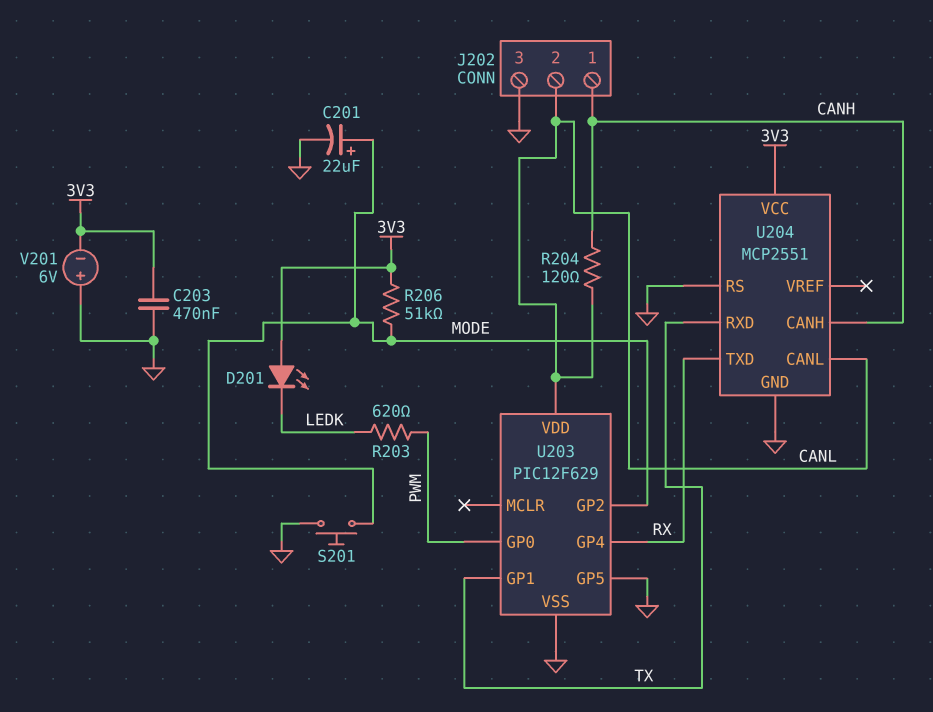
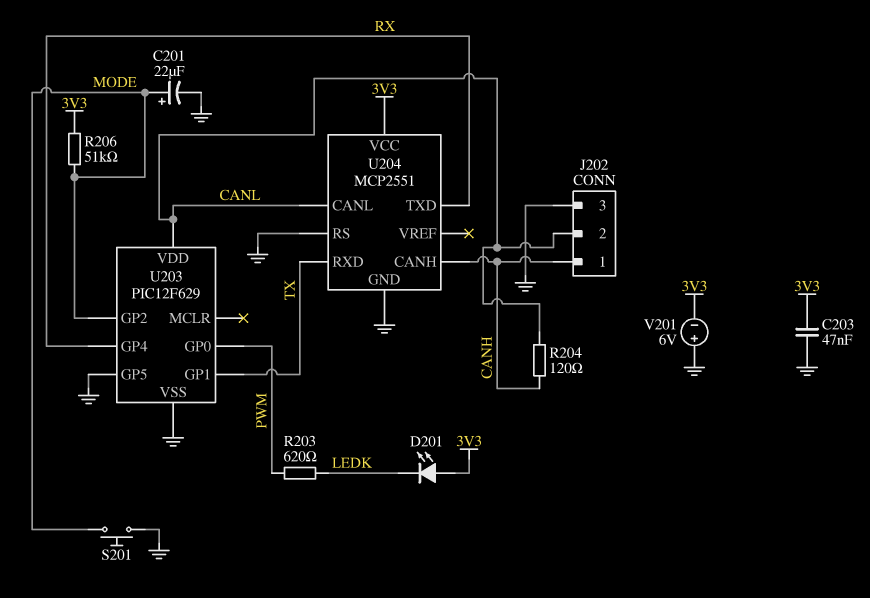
C203: 470nF (3V3, GND) -> 47nF (3V3, GND)

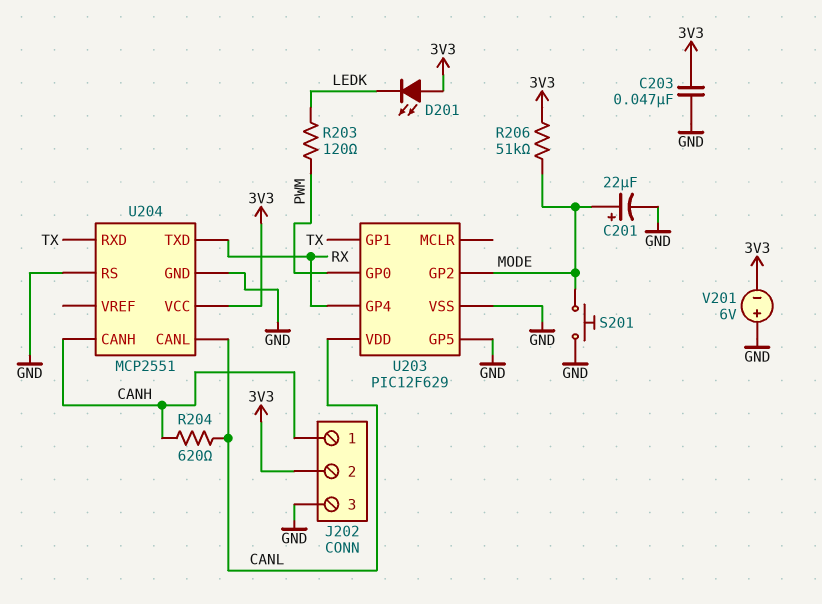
J202 pin 2: CANL -> 3V3
R203: 620 (LEDK, PWM) -> 120 (LEDK, PWM)
R204: 120 (CANH, CANL) -> 620 (CANH, CANL)

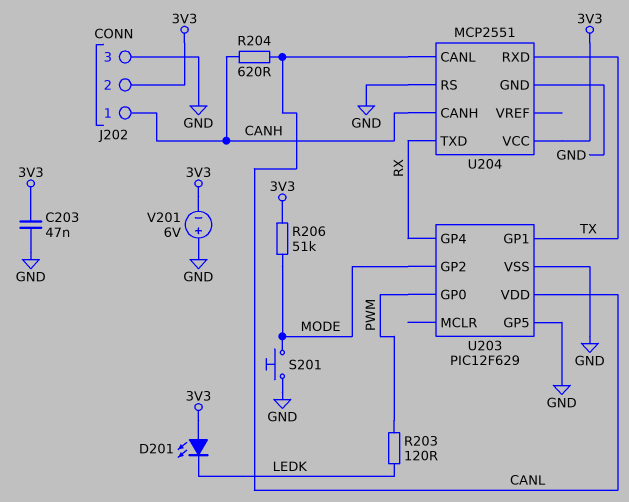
C201: 22uF (plus MODE, minus GND) -> none

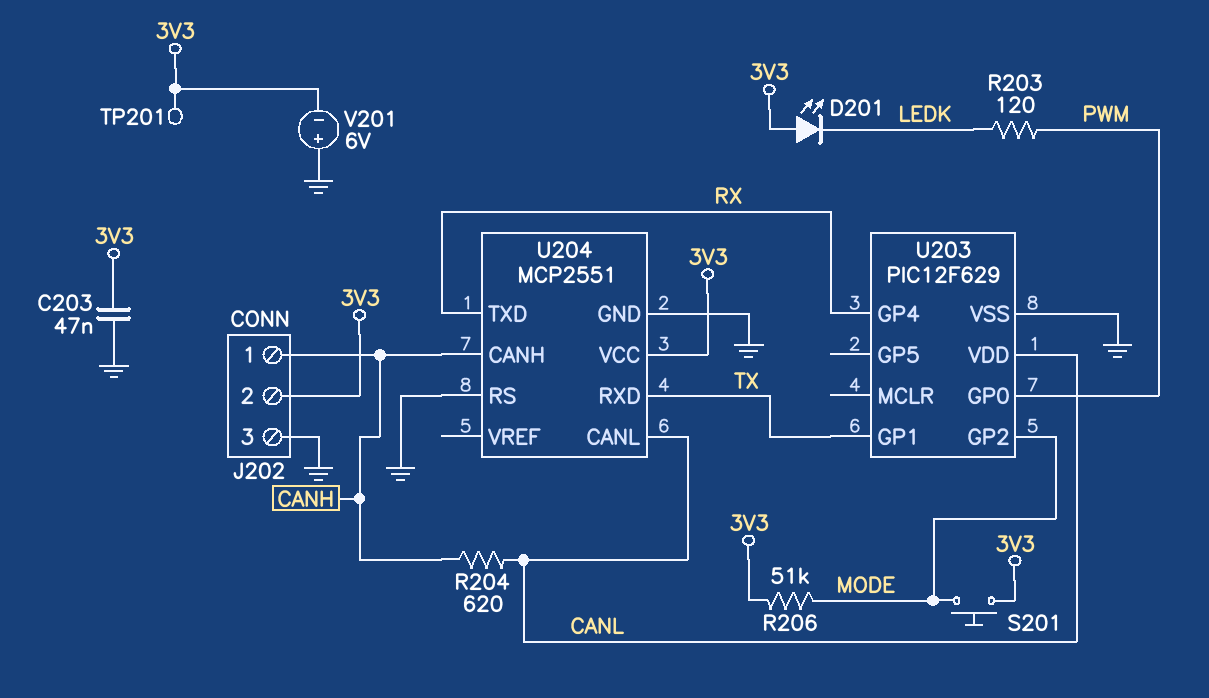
S201: button (GND, MODE) -> button (3V3, MODE)
TP201: none -> test point (3V3)
U203 pin GP5: GND -> none

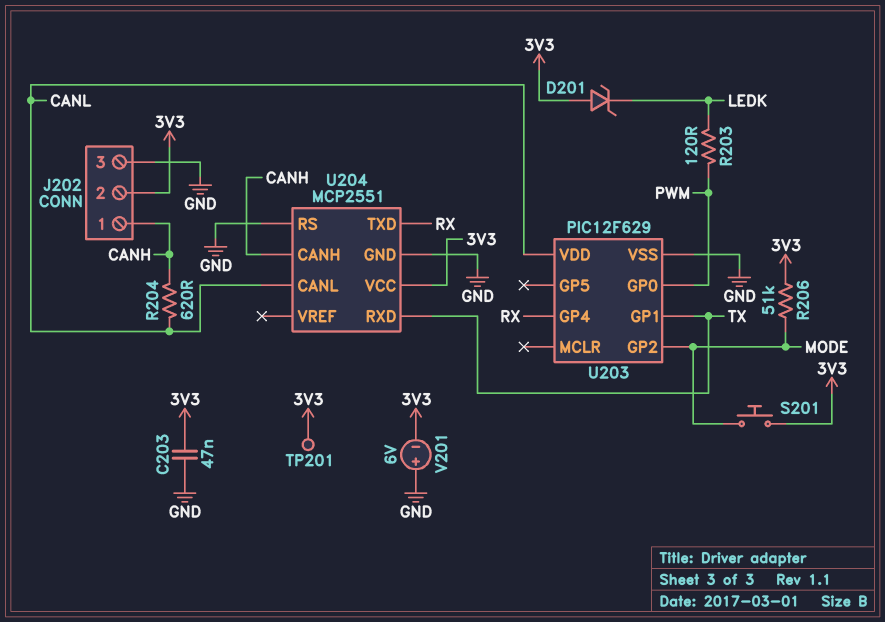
D201: LED (A 3V3, K LEDK) -> zener (A 3V3, K LEDK)

